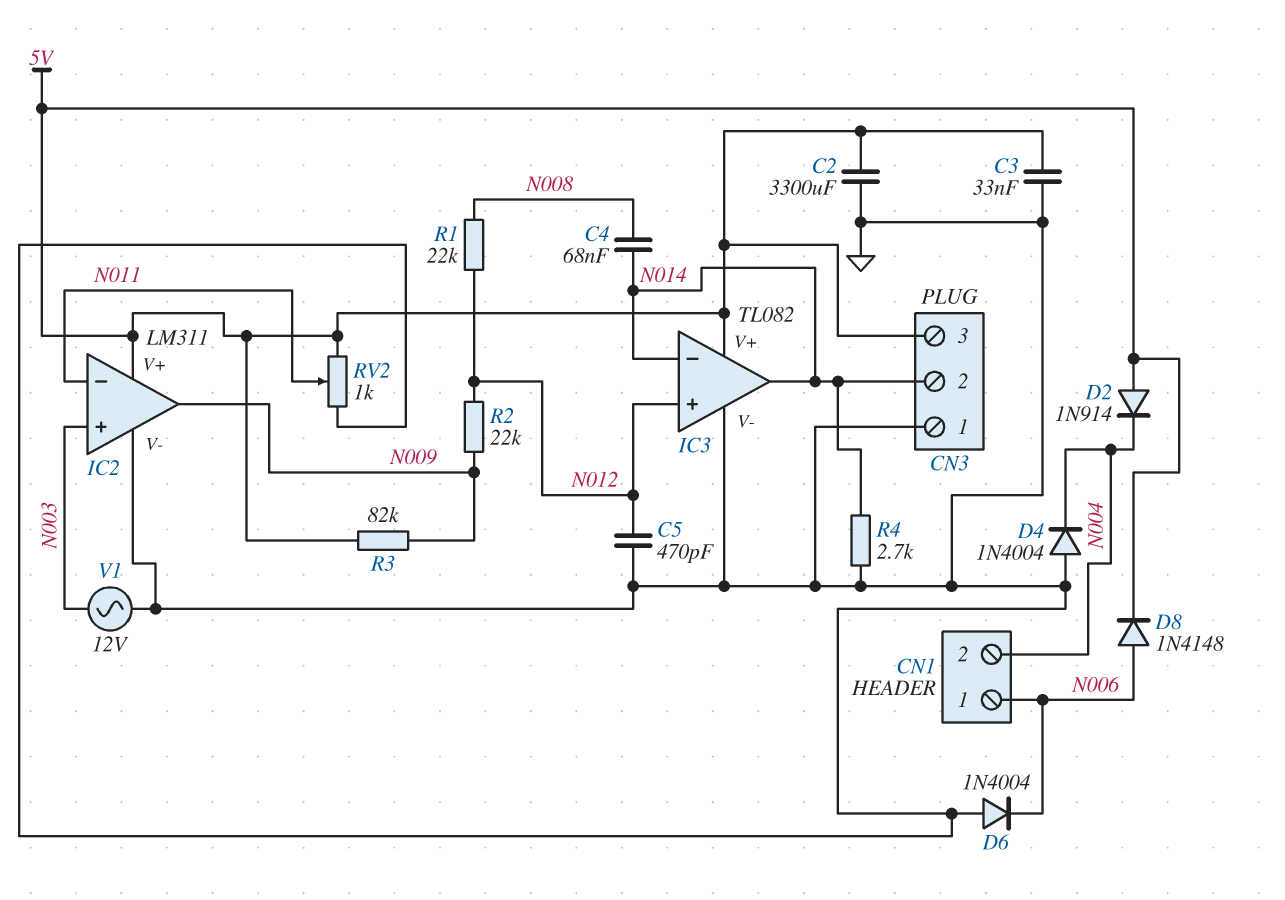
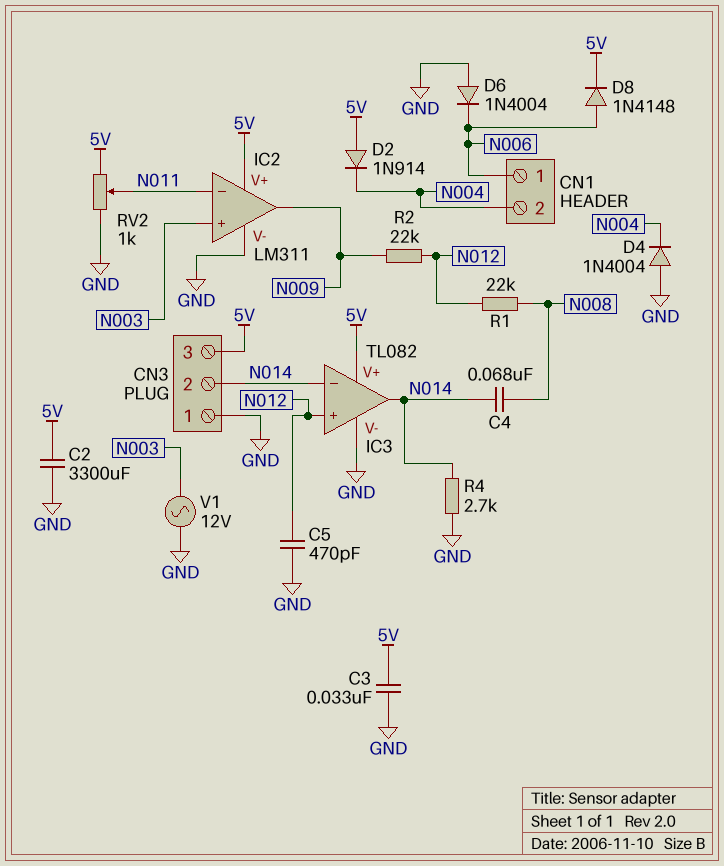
R3: 82k (5V, N009) -> none

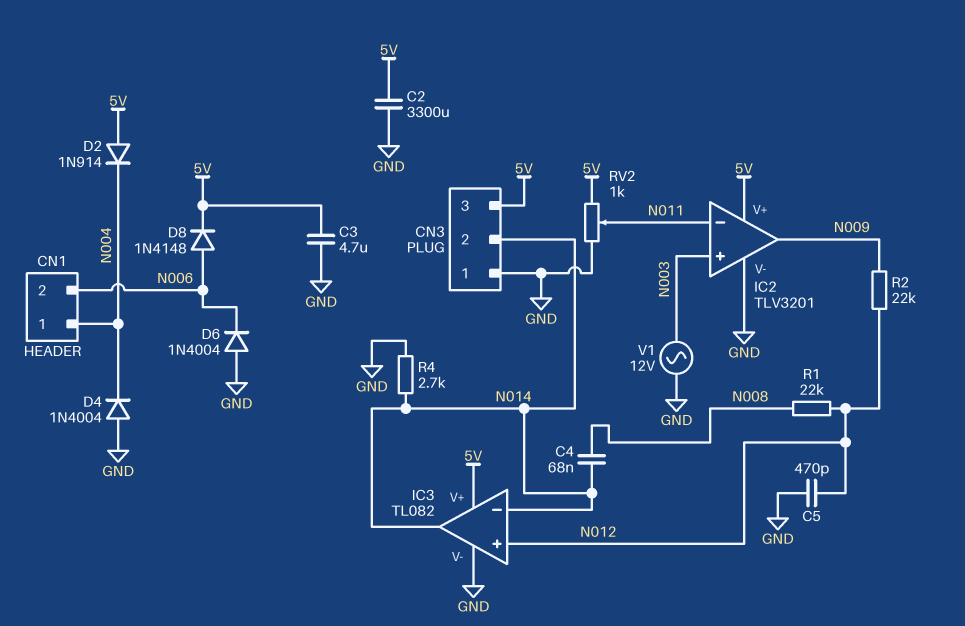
C3: 33nF (5V, GND) -> 4.7uF (5V, GND)
CN1 pin 1: N006 -> N004
CN1 pin 2: N004 -> N006
IC2: LM311 -> TLV3201

